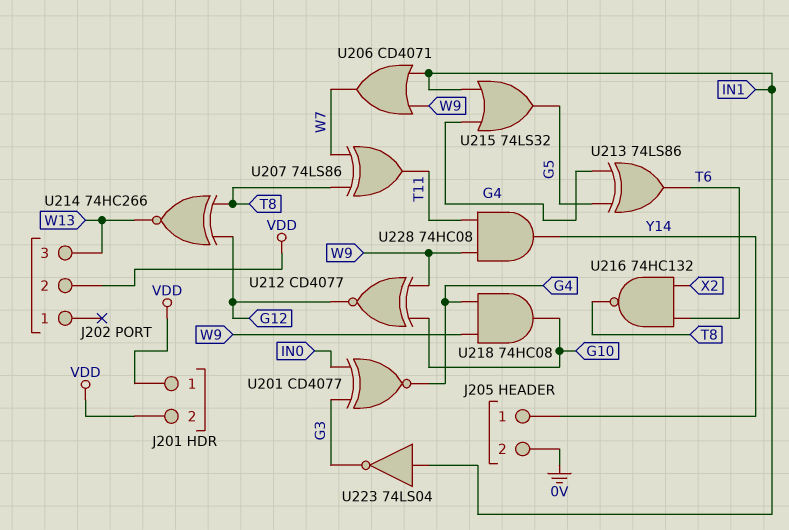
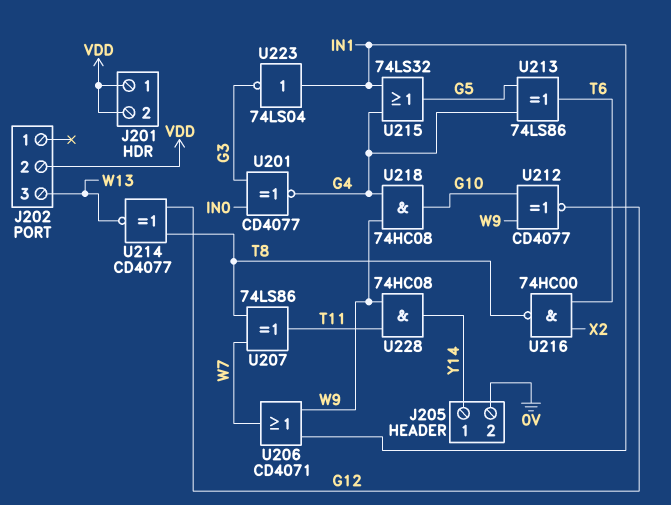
U214: XNOR 74HC266 (in G12, in T8, out W13) -> XNOR CD4077 (in G12, in T8, out W13)
U216: NAND 74HC132 (in T6, in X2, out T8) -> NAND 74HC00 (in T6, in X2, out T8)

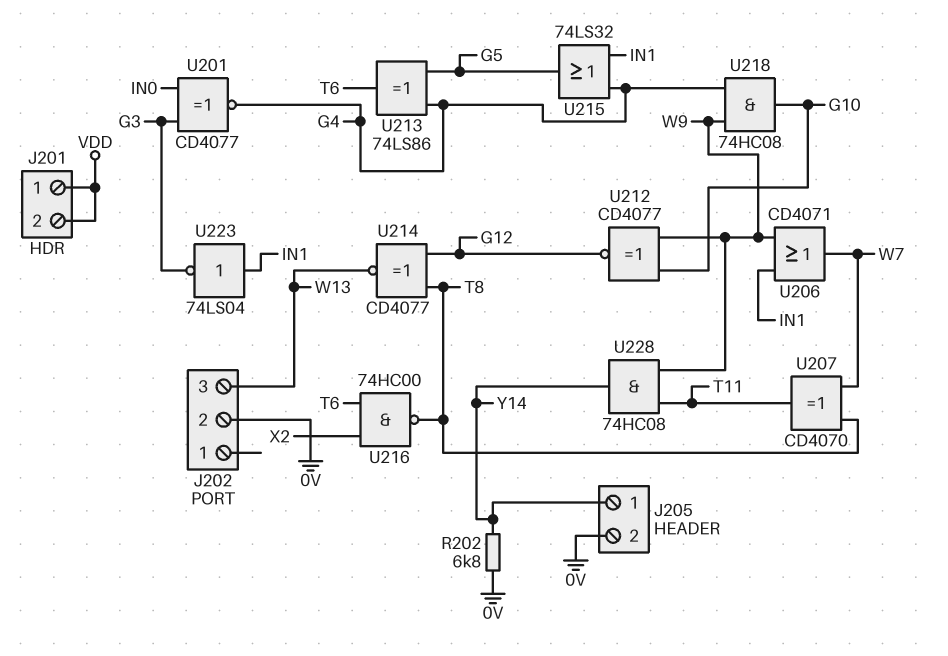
J202 pin 2: VDD -> 0V
R202: none -> 6.8k (0V, Y14)
U207: XOR 74LS86 (in T8, in W7, out T11) -> XOR CD4070 (in T8, in W7, out T11)

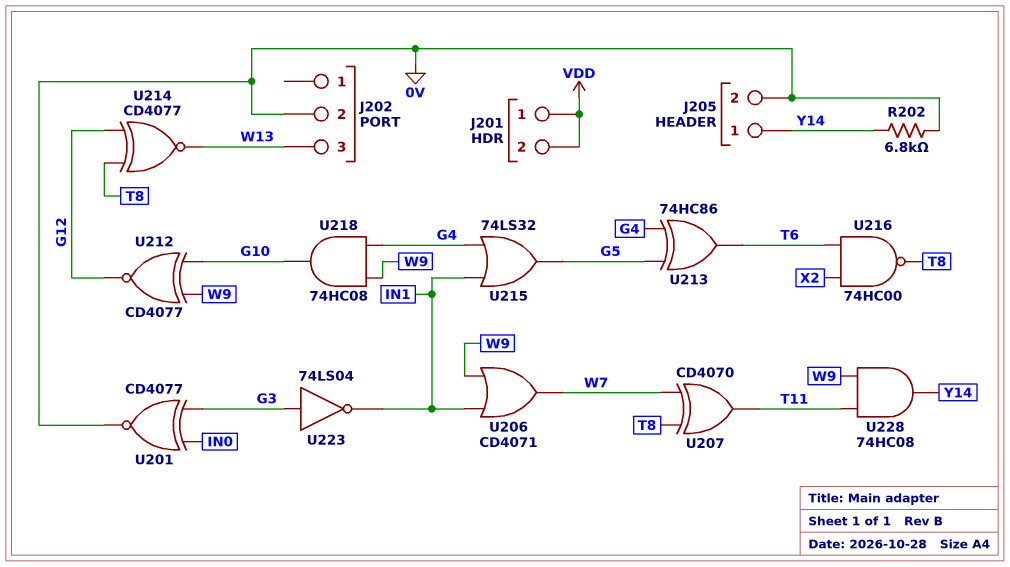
U201: XNOR CD4077 (in G3, in IN0, out G4) -> XNOR CD4077 (in G3, in IN0, out 0V)
U213: XOR 74LS86 (in G4, in G5, out T6) -> XOR 74HC86 (in G4, in G5, out T6)
U223: NOT 74LS04 (in IN1, out G3) -> NOT 74LS04 (in G3, out IN1)

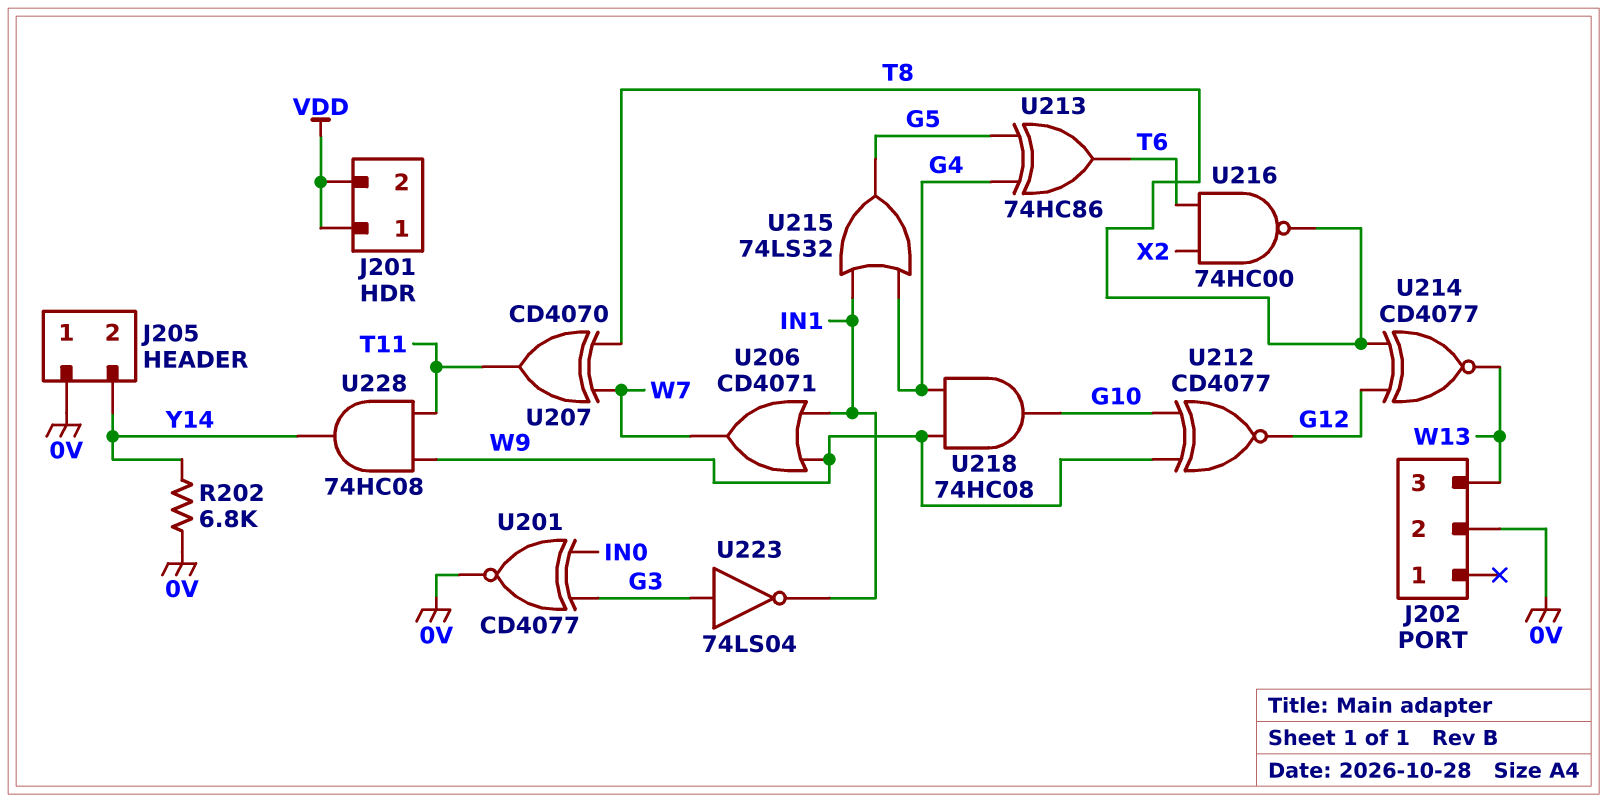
J205 pin 1: Y14 -> 0V
J205 pin 2: 0V -> Y14

